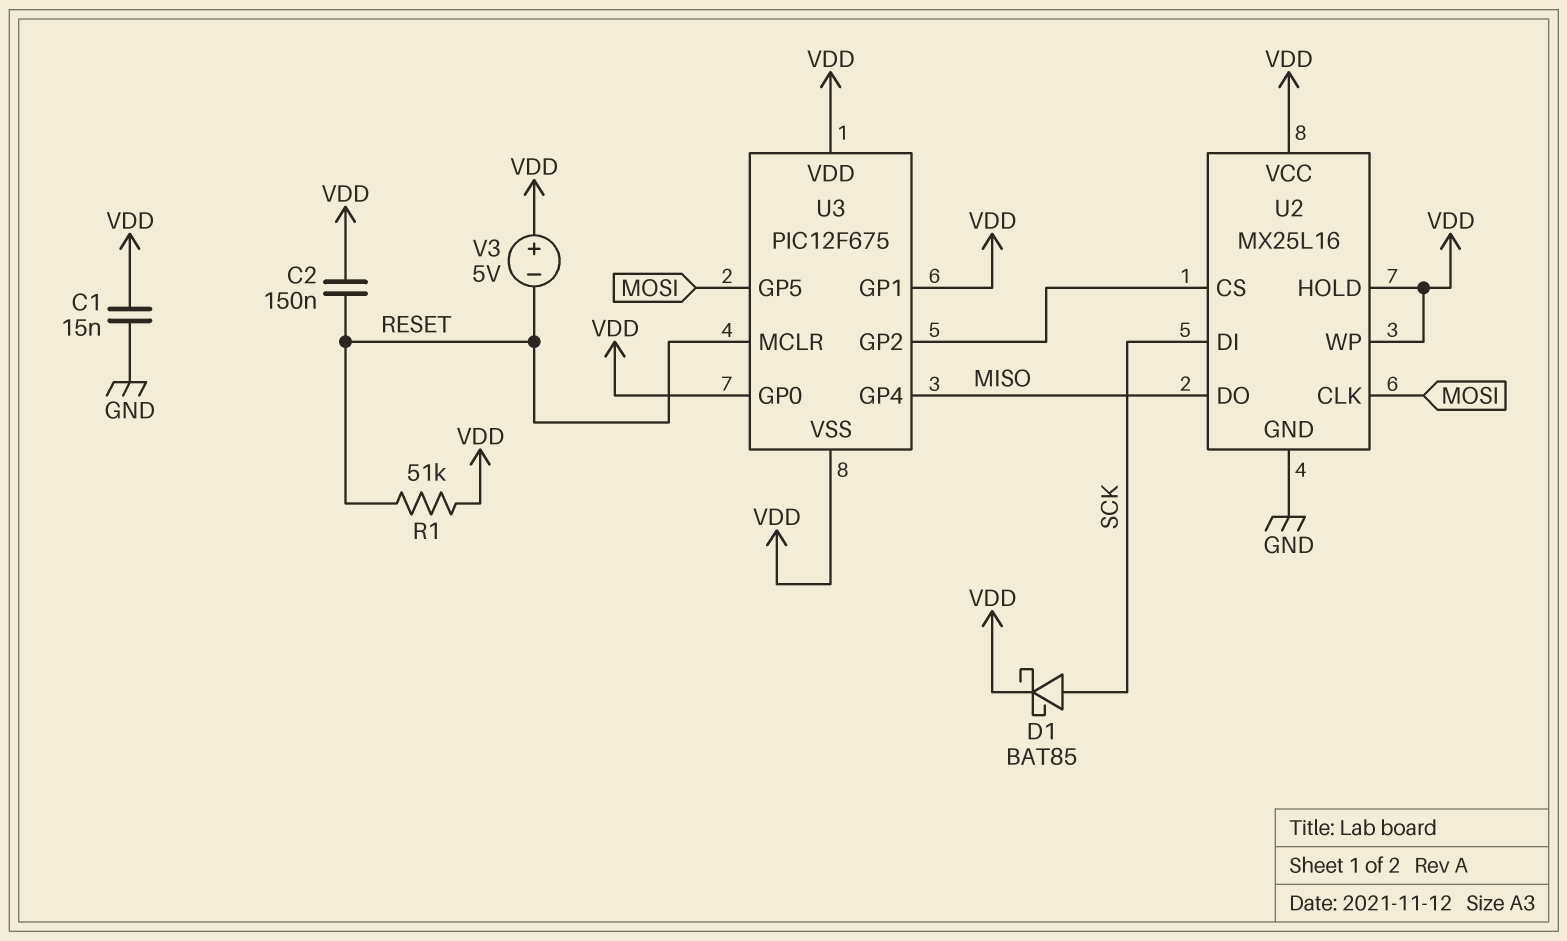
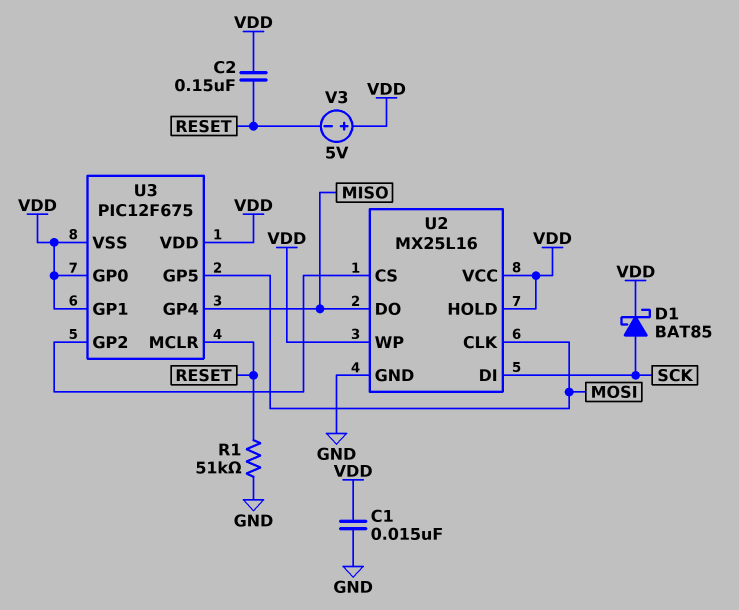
R1: 51k (RESET, VDD) -> 51k (GND, RESET)

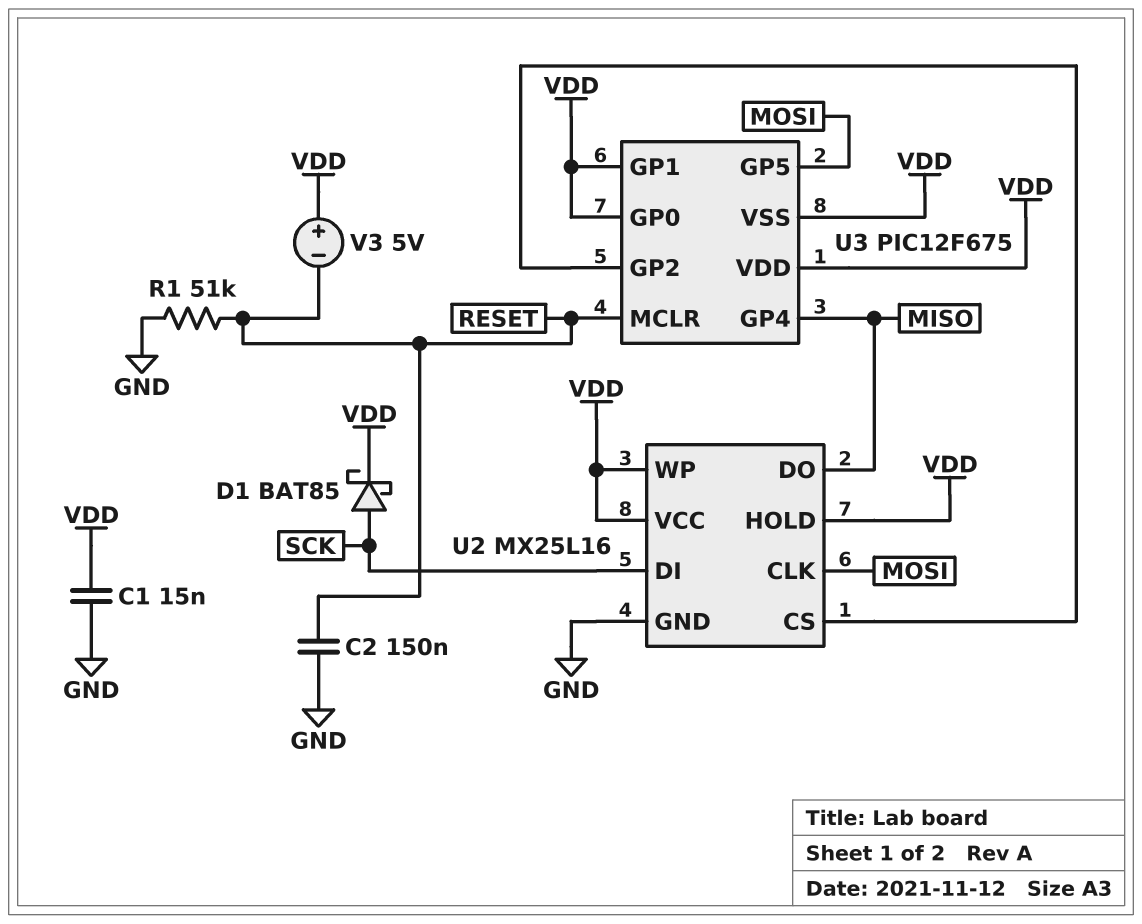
C2: 150nF (RESET, VDD) -> 150nF (GND, RESET)

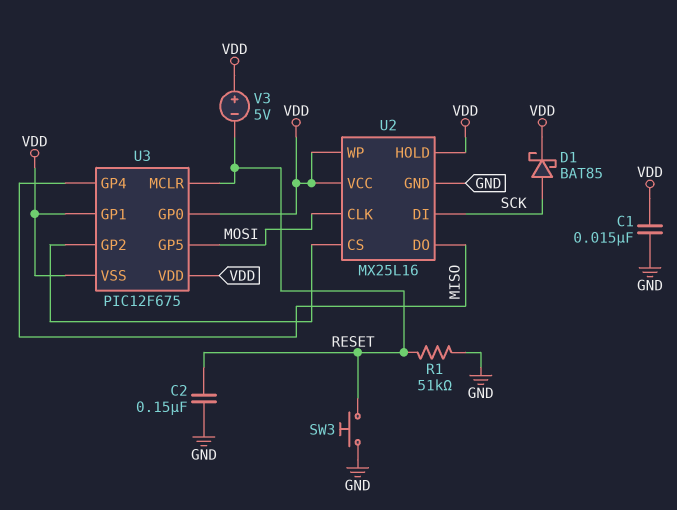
SW3: none -> button (GND, RESET)

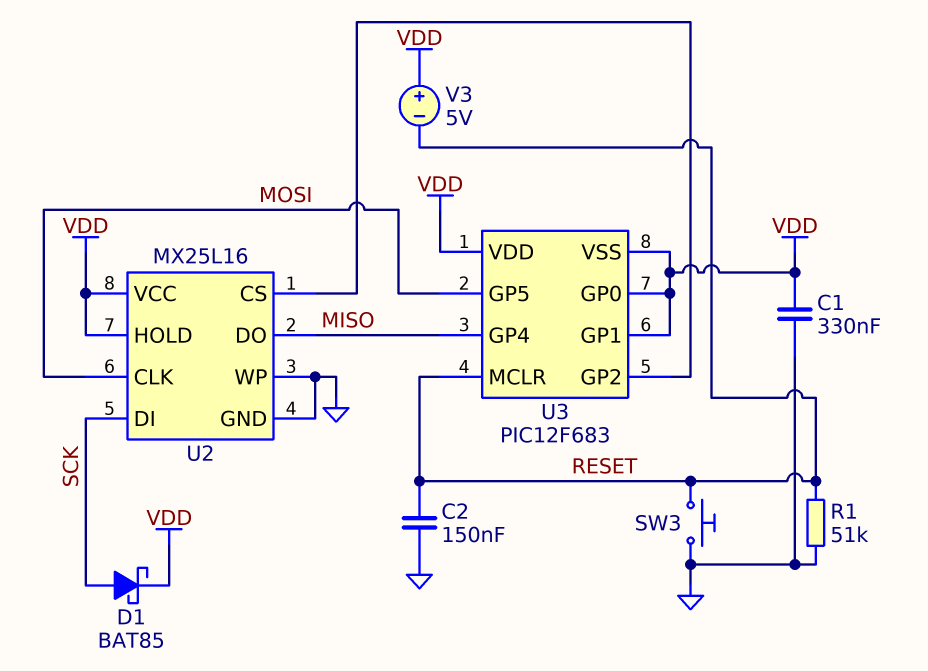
C1: 15nF (GND, VDD) -> 330nF (GND, VDD)
U2 pin WP: VDD -> GND
U3: PIC12F675 -> PIC12F683

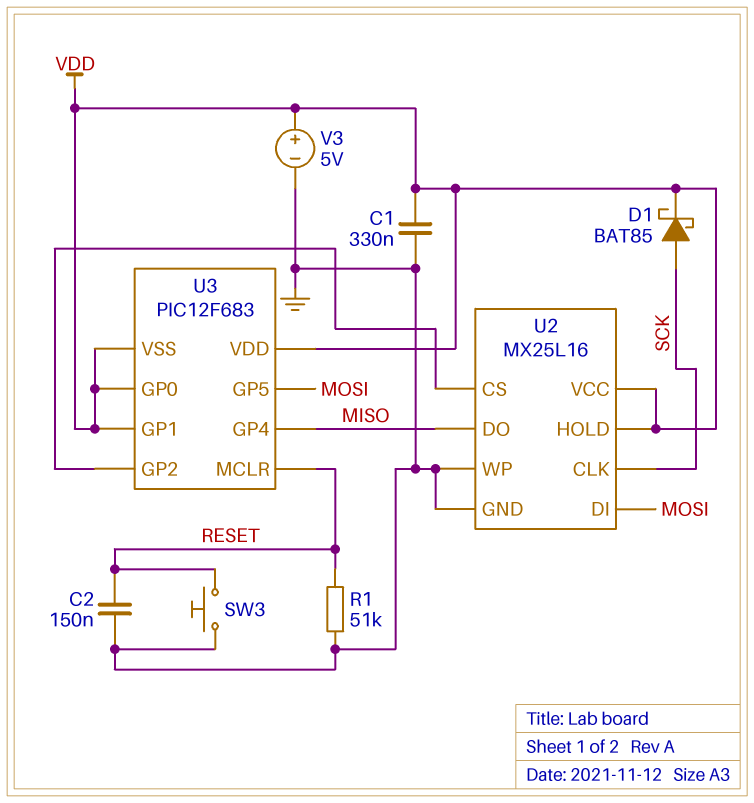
U2 pin CLK: MOSI -> SCK
U2 pin DI: SCK -> MOSI
V3: 5V (plus VDD, minus RESET) -> 5V (plus VDD, minus GND)

